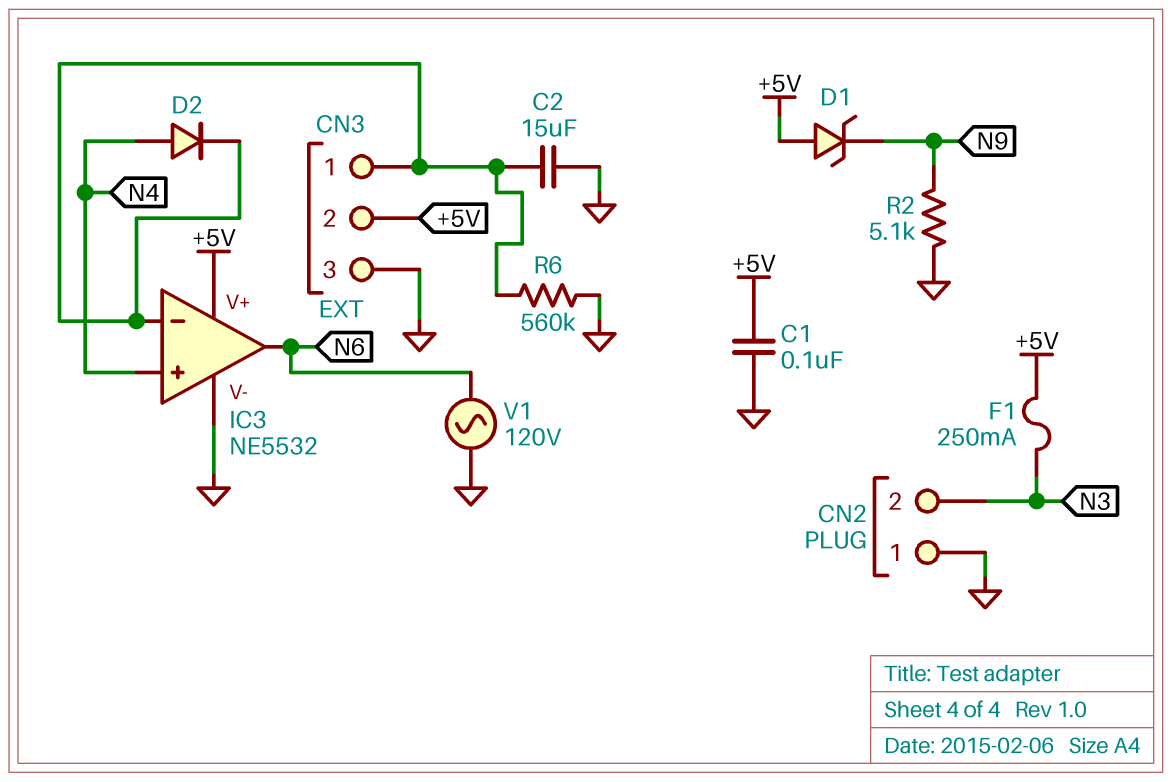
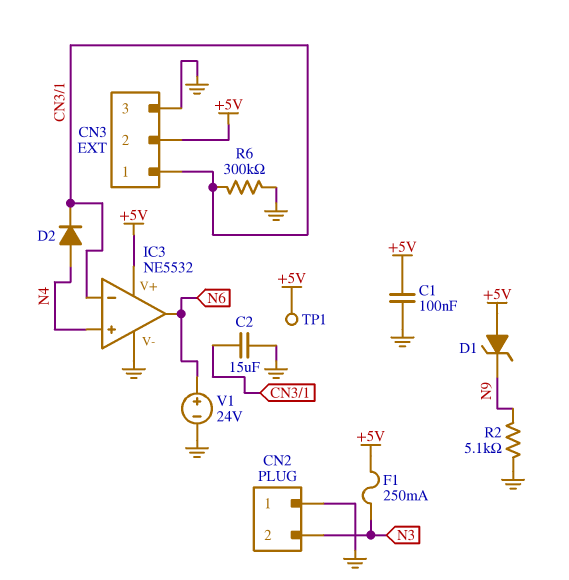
R6: 560k (CN3/1, GND) -> 300k (CN3/1, GND)
TP1: none -> test point (+5V)
V1: AC 120V (GND, N6) -> 24V (plus N6, minus GND)

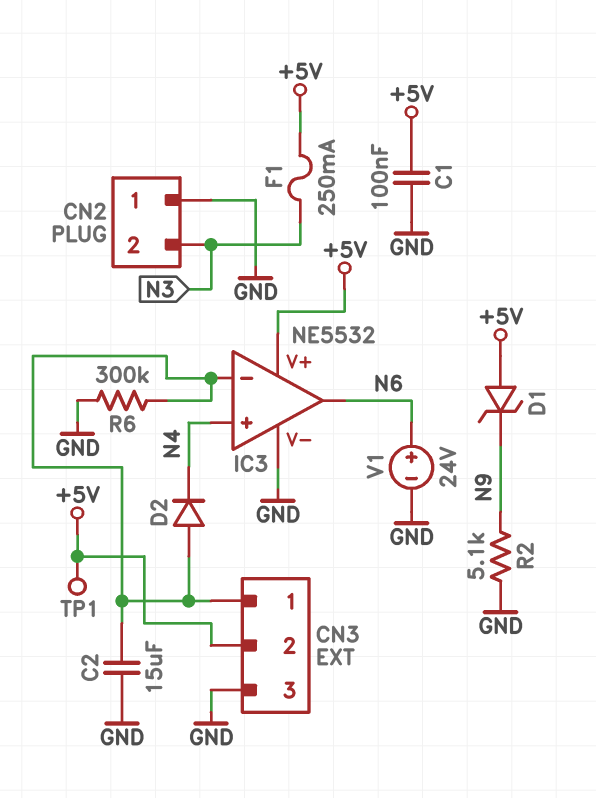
D2: diode (A N4, K CN3/1) -> diode (A CN3/1, K N4)

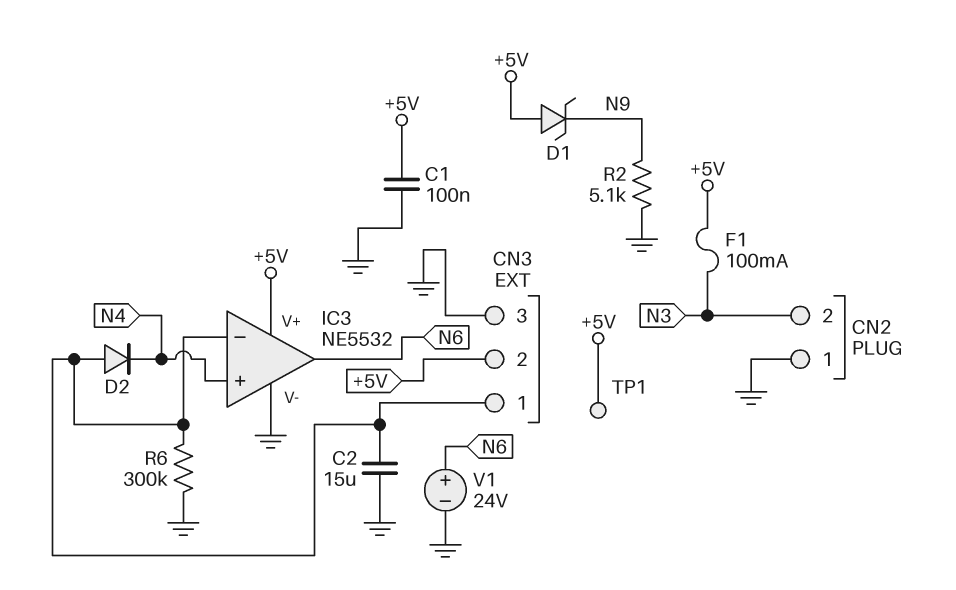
F1: 250mA (+5V, N3) -> 100mA (+5V, N3)

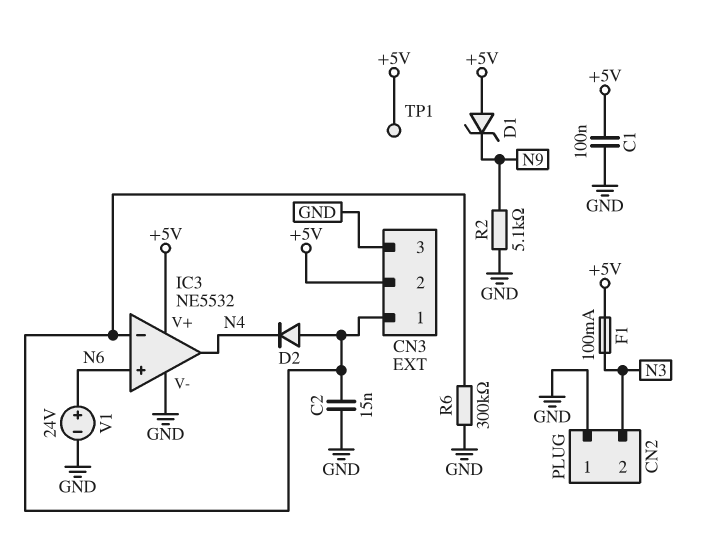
C2: 15uF (CN3/1, GND) -> 15nF (CN3/1, GND)
IC3 pin in+: N4 -> N6
IC3 pin out: N6 -> N4

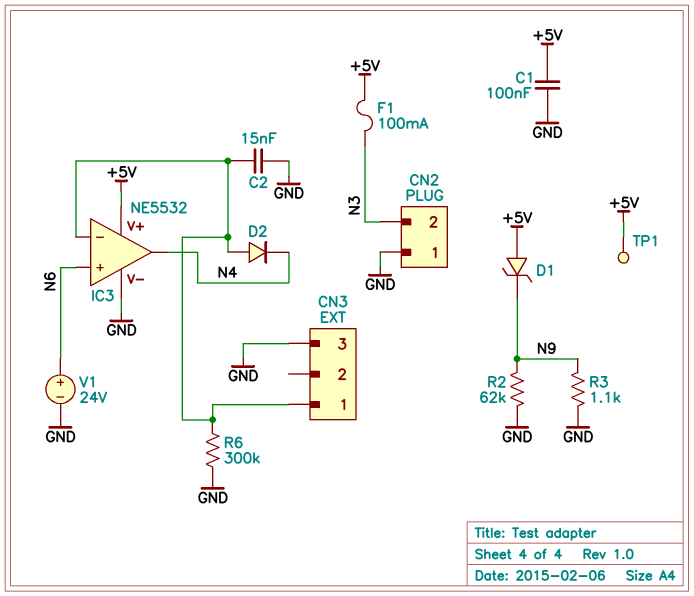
CN3 pin 2: +5V -> none
R2: 5.1k (GND, N9) -> 62k (GND, N9)
R3: none -> 1.1k (GND, N9)

